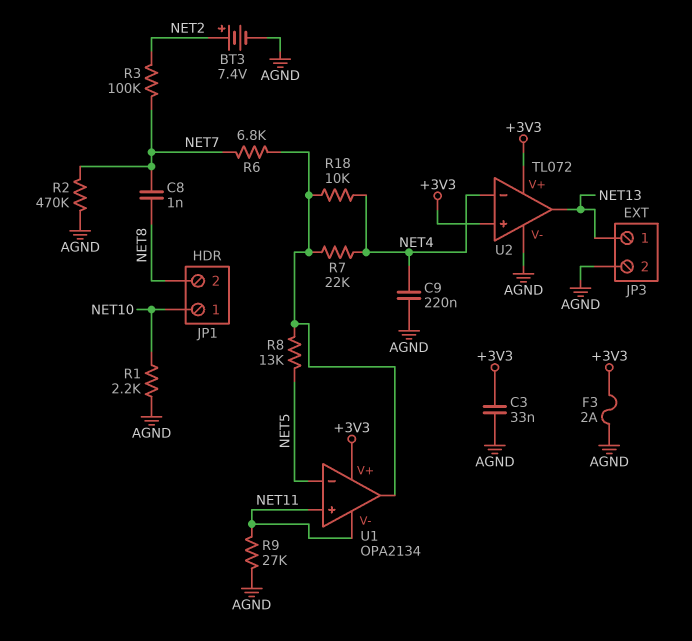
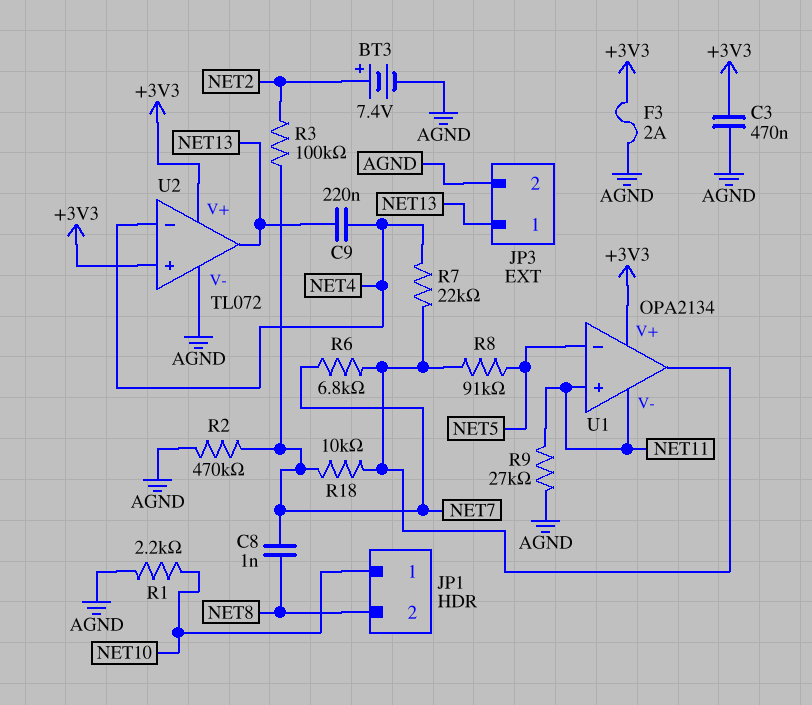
C3: 33nF (+3V3, AGND) -> 470nF (+3V3, AGND)
C9: 220nF (AGND, NET4) -> 220nF (NET4, NET13)
R8: 13k (NET5, U1/out) -> 91k (NET5, U1/out)
R18: 10k (NET4, U1/out) -> 10k (NET7, U1/out)

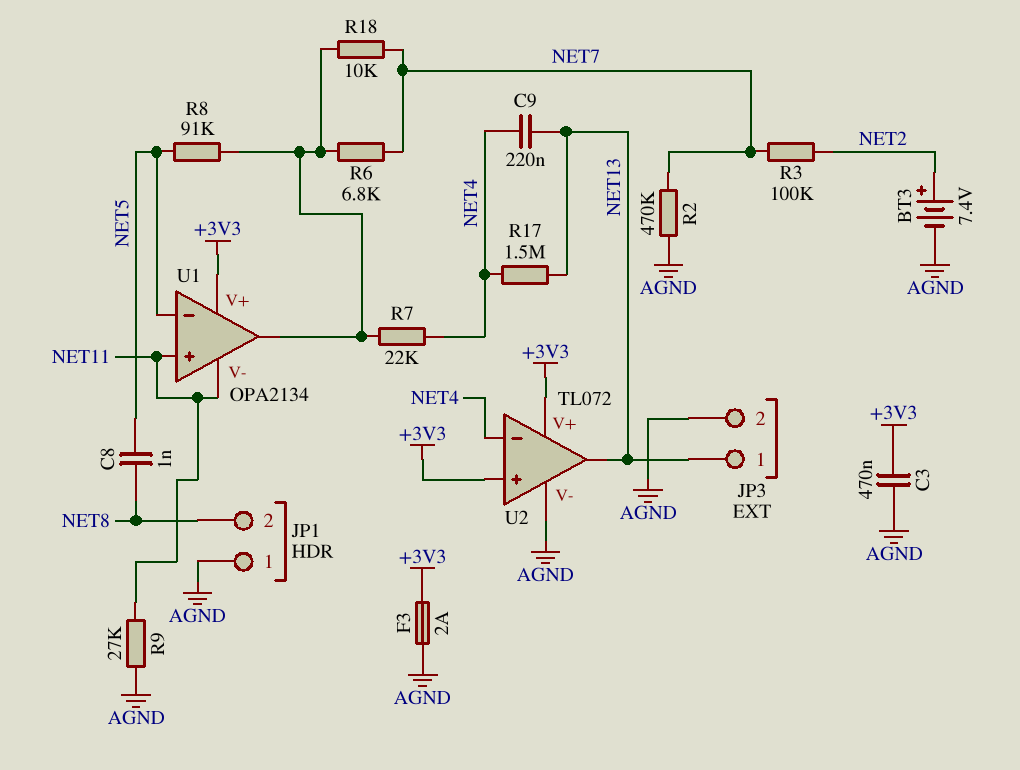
C8: 1nF (NET7, NET8) -> 1nF (NET5, NET8)
JP1 pin 1: NET10 -> AGND
R1: 2.2k (AGND, NET10) -> none
R17: none -> 1.5M (NET4, NET13)

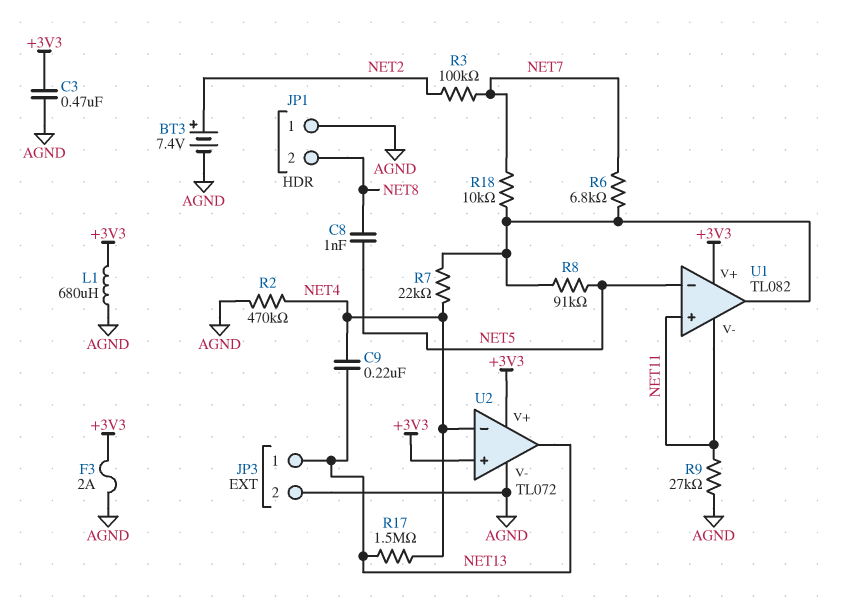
L1: none -> 680uH (+3V3, AGND)
R2: 470k (AGND, NET7) -> 470k (AGND, NET4)
U1: OPA2134 -> TL082

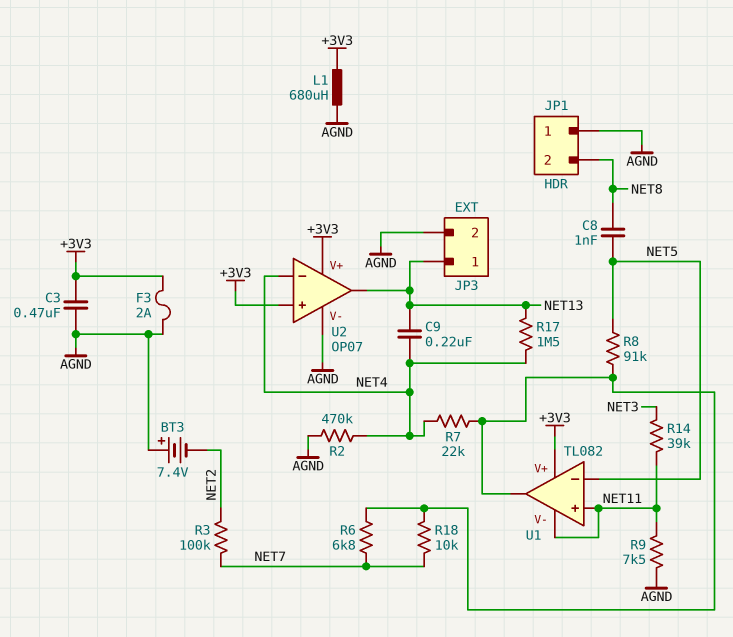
BT3: 7.4V (plus NET2, minus AGND) -> 7.4V (plus AGND, minus NET2)
R9: 27k (AGND, NET11) -> 7.5k (AGND, NET11)
R14: none -> 39k (NET3, NET11)
U2: TL072 -> OP07

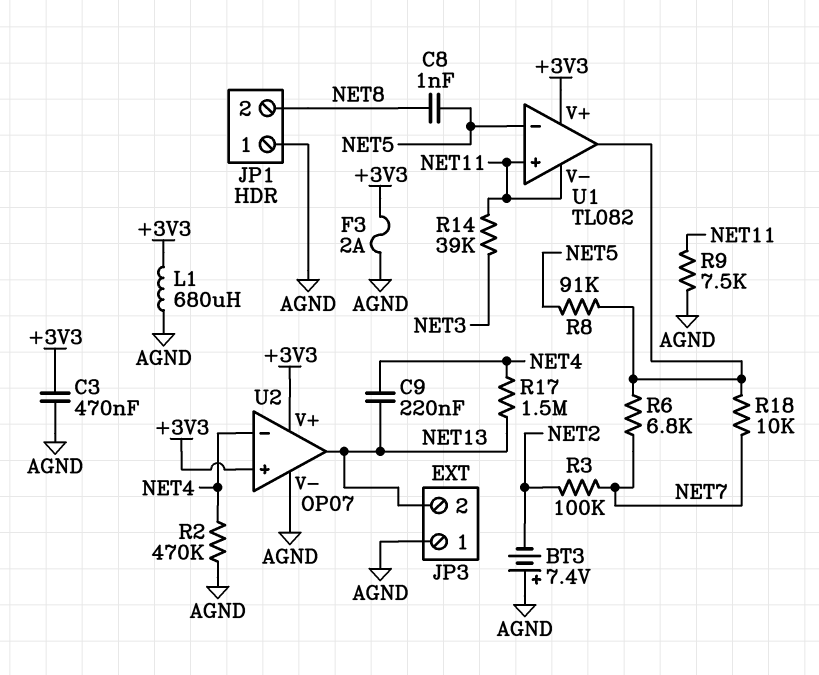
JP3 pin 1: NET13 -> AGND
JP3 pin 2: AGND -> NET13
R7: 22k (NET4, U1/out) -> none

